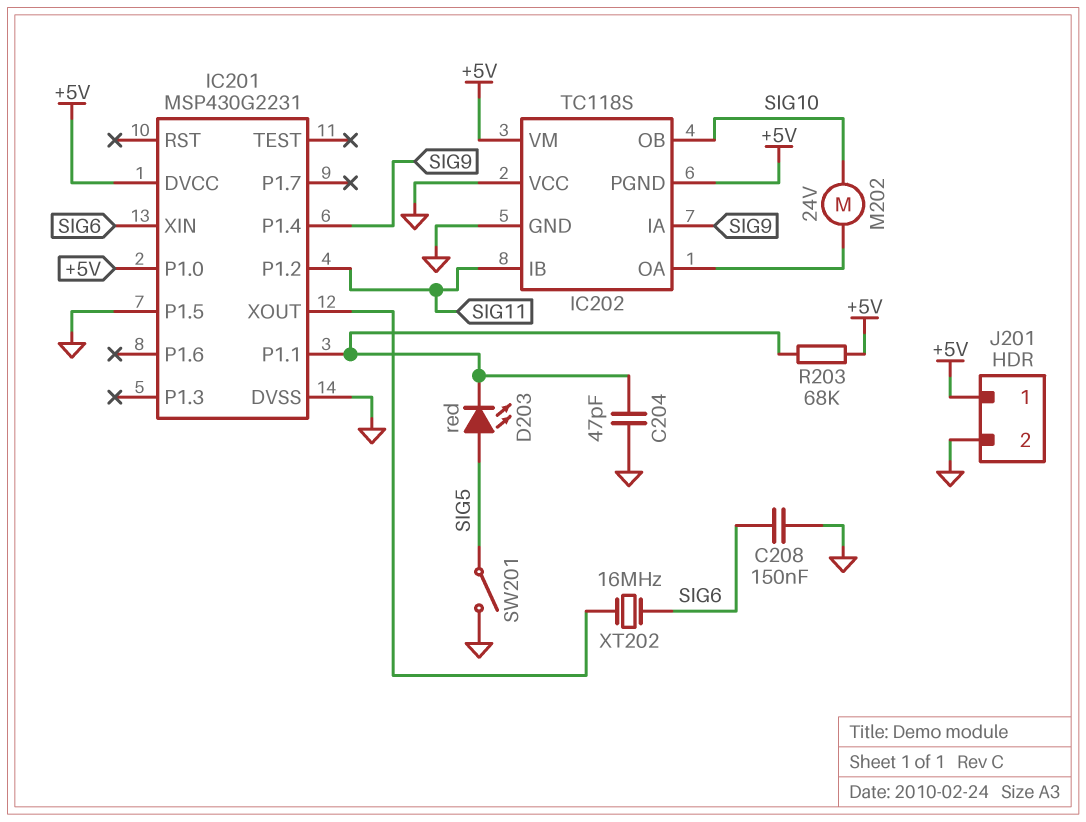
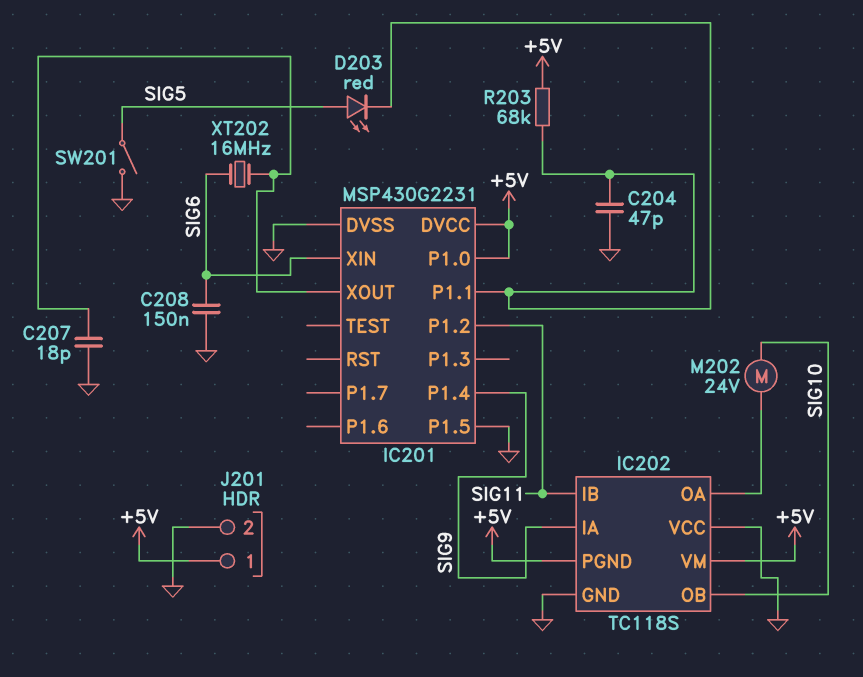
C207: none -> 18pF (GND, IC201/XOUT)

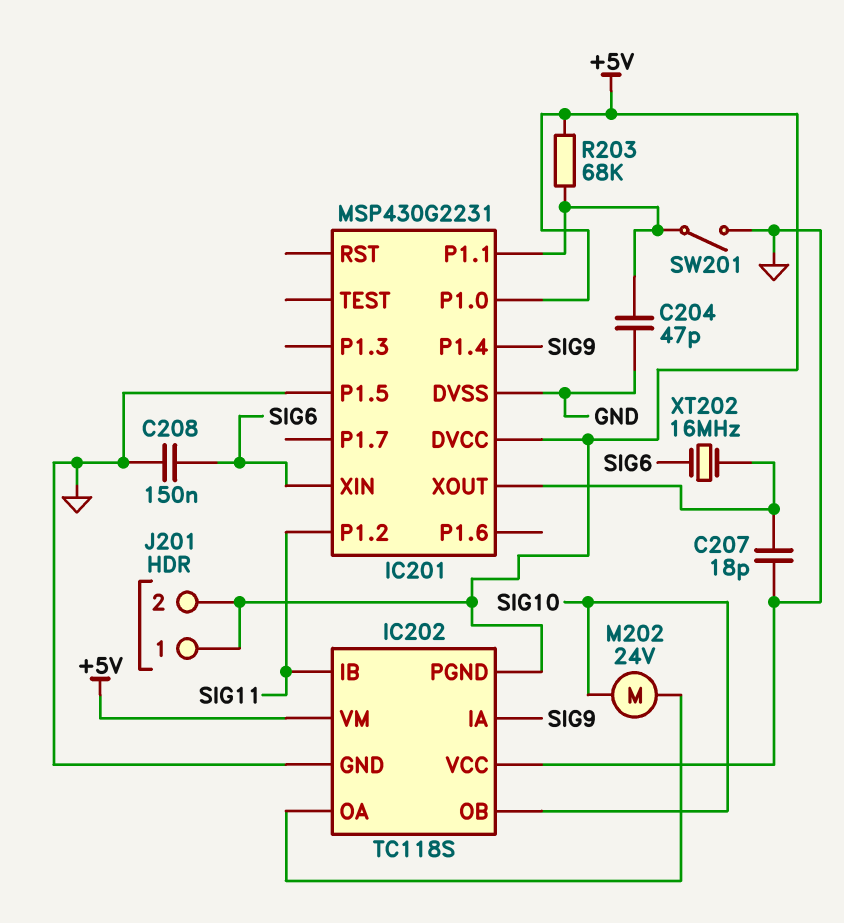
D203: LED red (A SIG5, K IC201/P1.1) -> none
J201 pin 2: GND -> +5V
SW201: switch (GND, SIG5) -> switch (GND, IC201/P1.1)

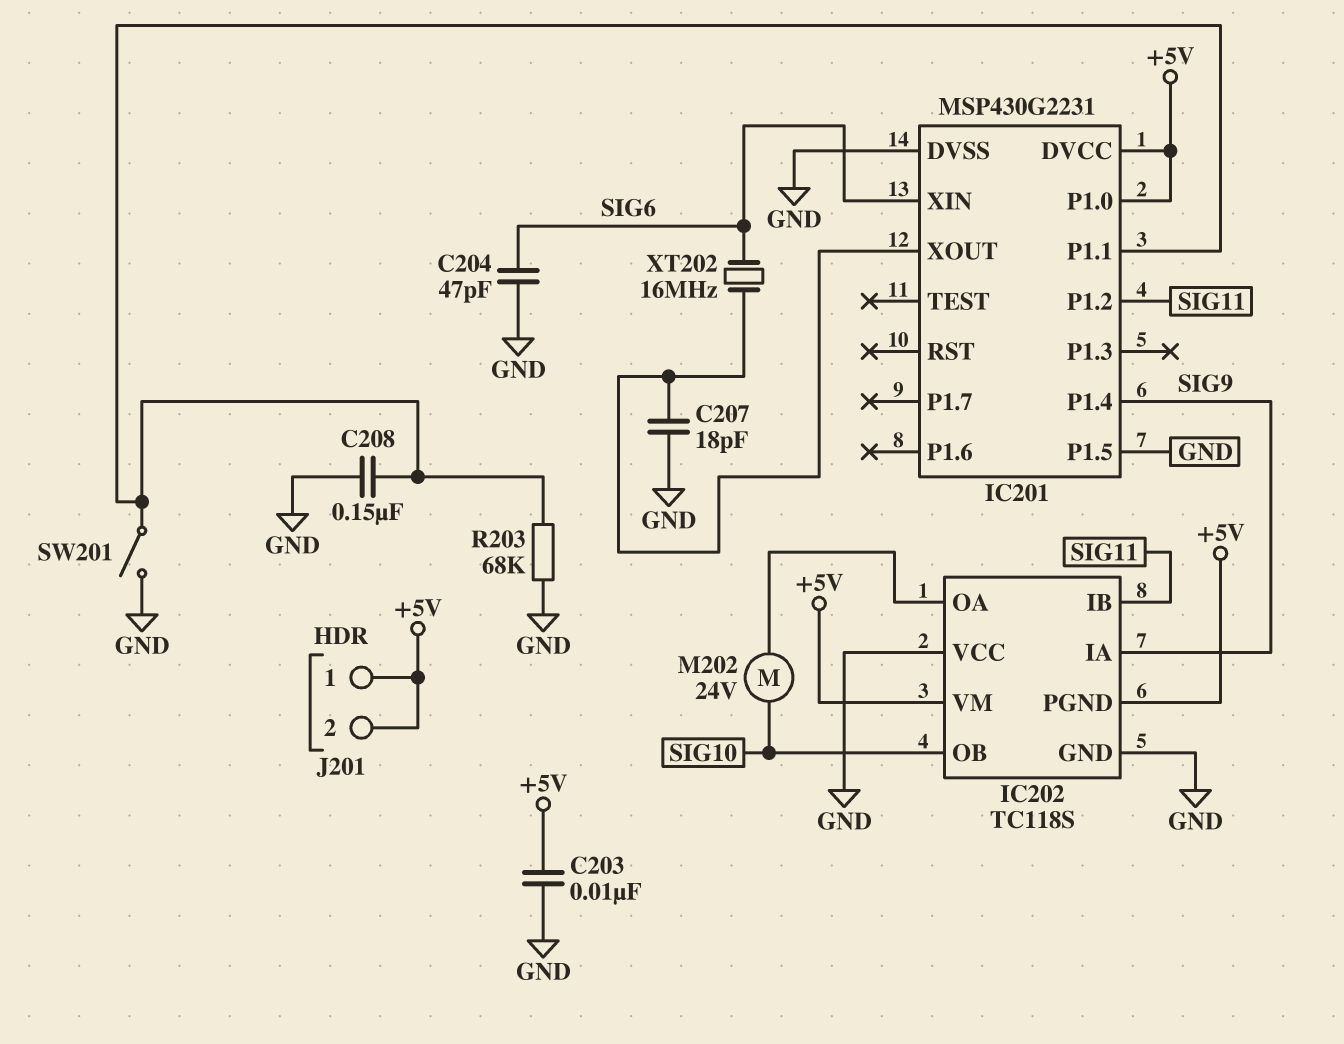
C203: none -> 10nF (+5V, GND)
C204: 47pF (GND, IC201/P1.1) -> 47pF (GND, SIG6)
C208: 150nF (GND, SIG6) -> 150nF (GND, IC201/P1.1)
R203: 68k (+5V, IC201/P1.1) -> 68k (GND, IC201/P1.1)

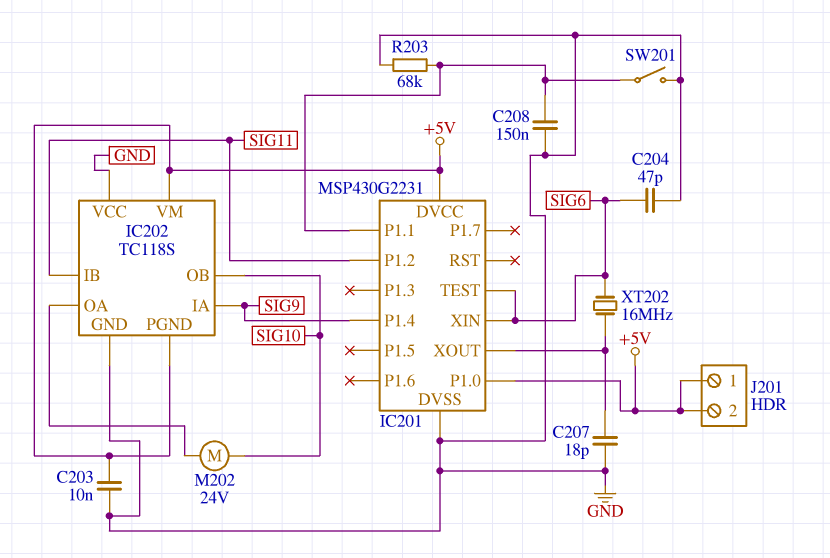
IC201 pin P1.5: GND -> none
IC201 pin TEST: none -> SIG6

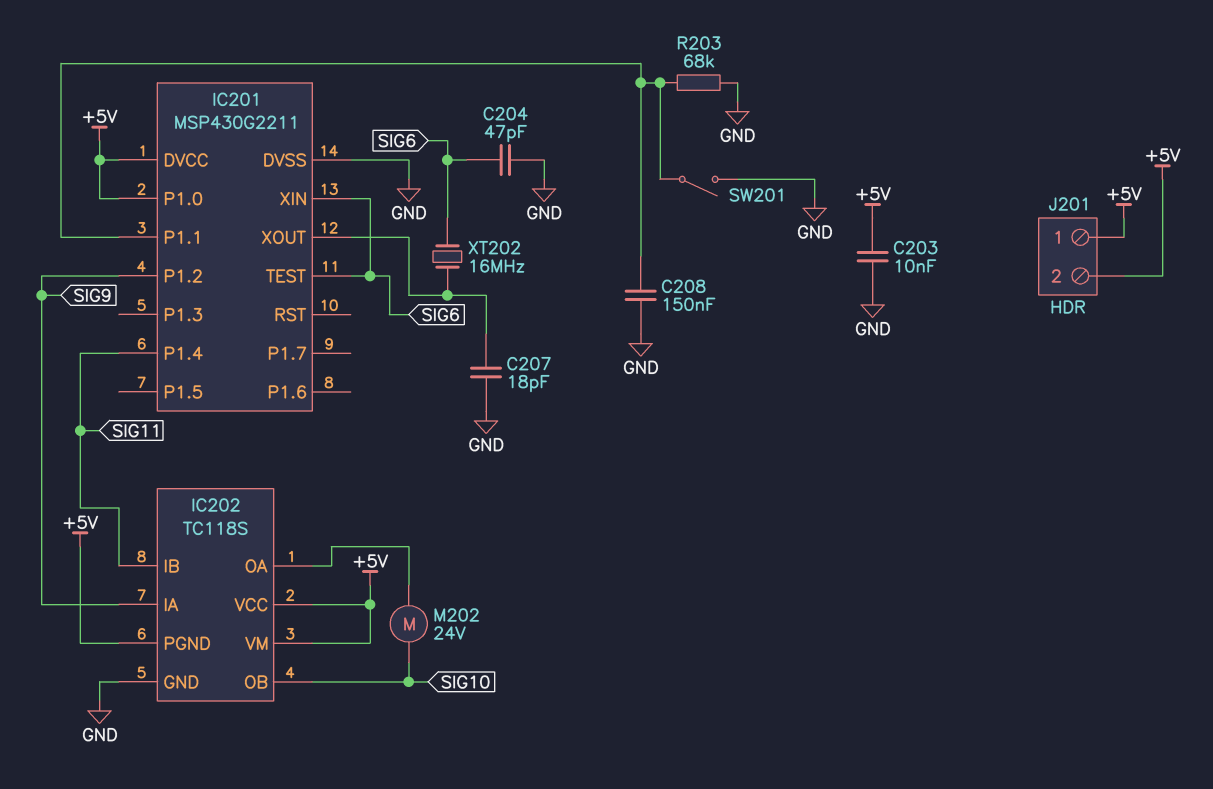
IC201: MSP430G2231 -> MSP430G2211
IC201 pin P1.2: SIG11 -> SIG9
IC201 pin P1.4: SIG9 -> SIG11
IC202 pin VCC: GND -> +5V

